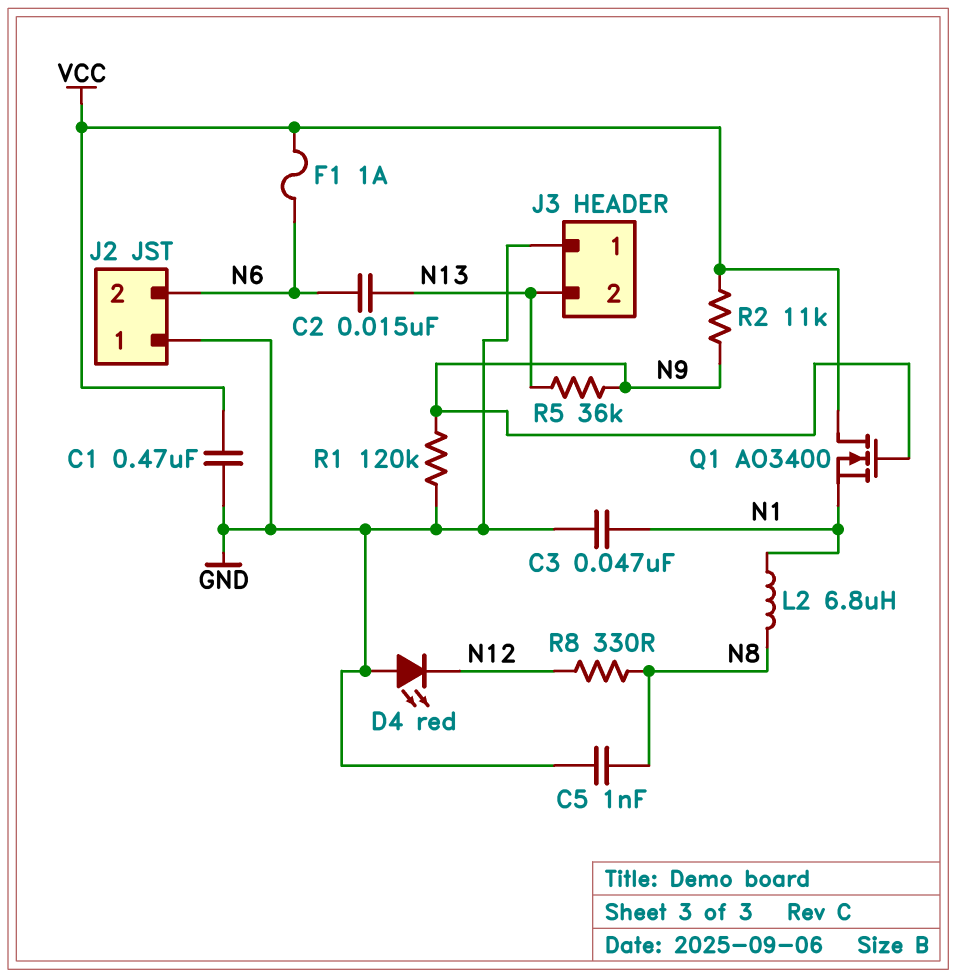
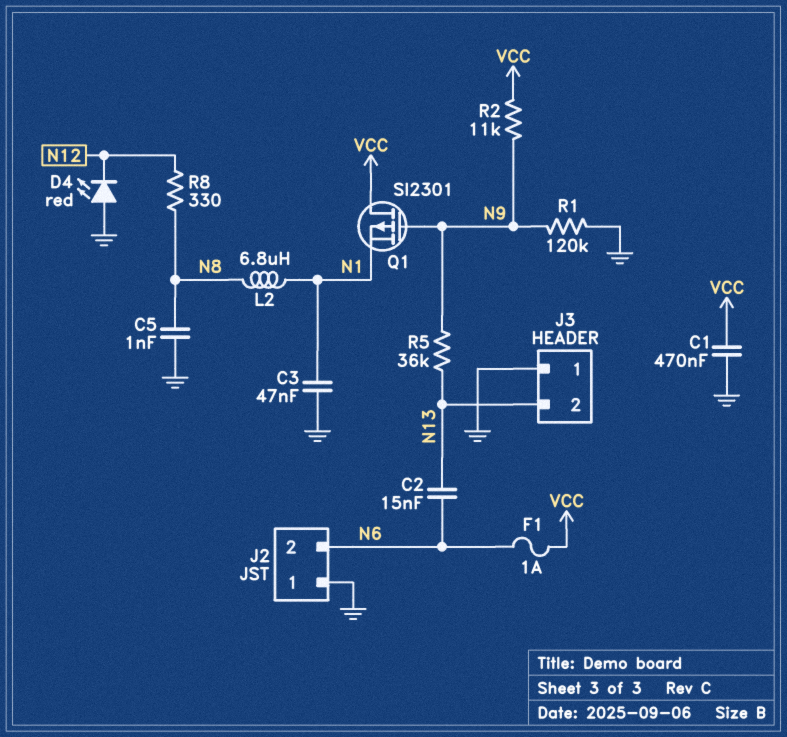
Q1: NMOS AO3400 (G N9, D VCC, S N1) -> PMOS SI2301 (G N9, D VCC, S N1)

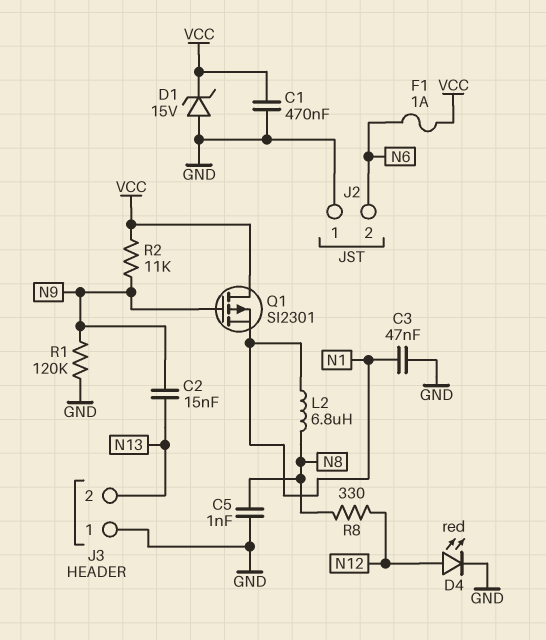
C2: 15nF (N6, N13) -> 15nF (N9, N13)
D1: none -> zener 15V (A GND, K VCC)
D4: LED red (A GND, K N12) -> LED red (A N12, K GND)
R5: 36k (N9, N13) -> none

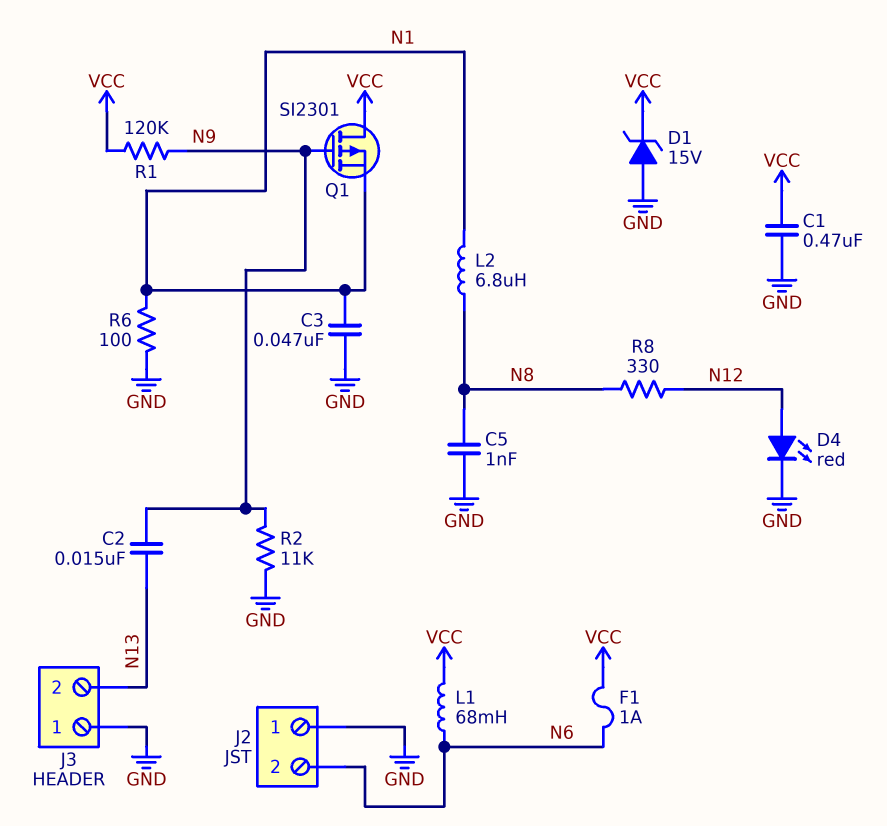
L1: none -> 68mH (N6, VCC)
R1: 120k (GND, N9) -> 120k (N9, VCC)
R2: 11k (N9, VCC) -> 11k (GND, N9)
R6: none -> 100 (GND, N1)

